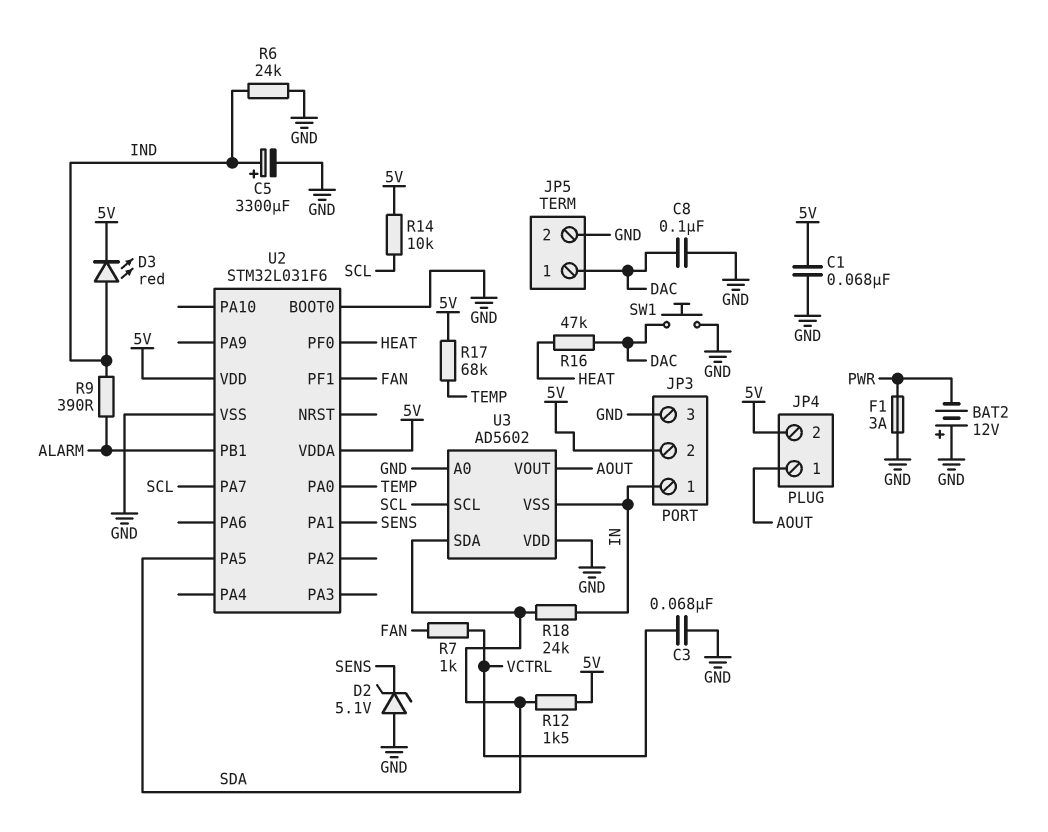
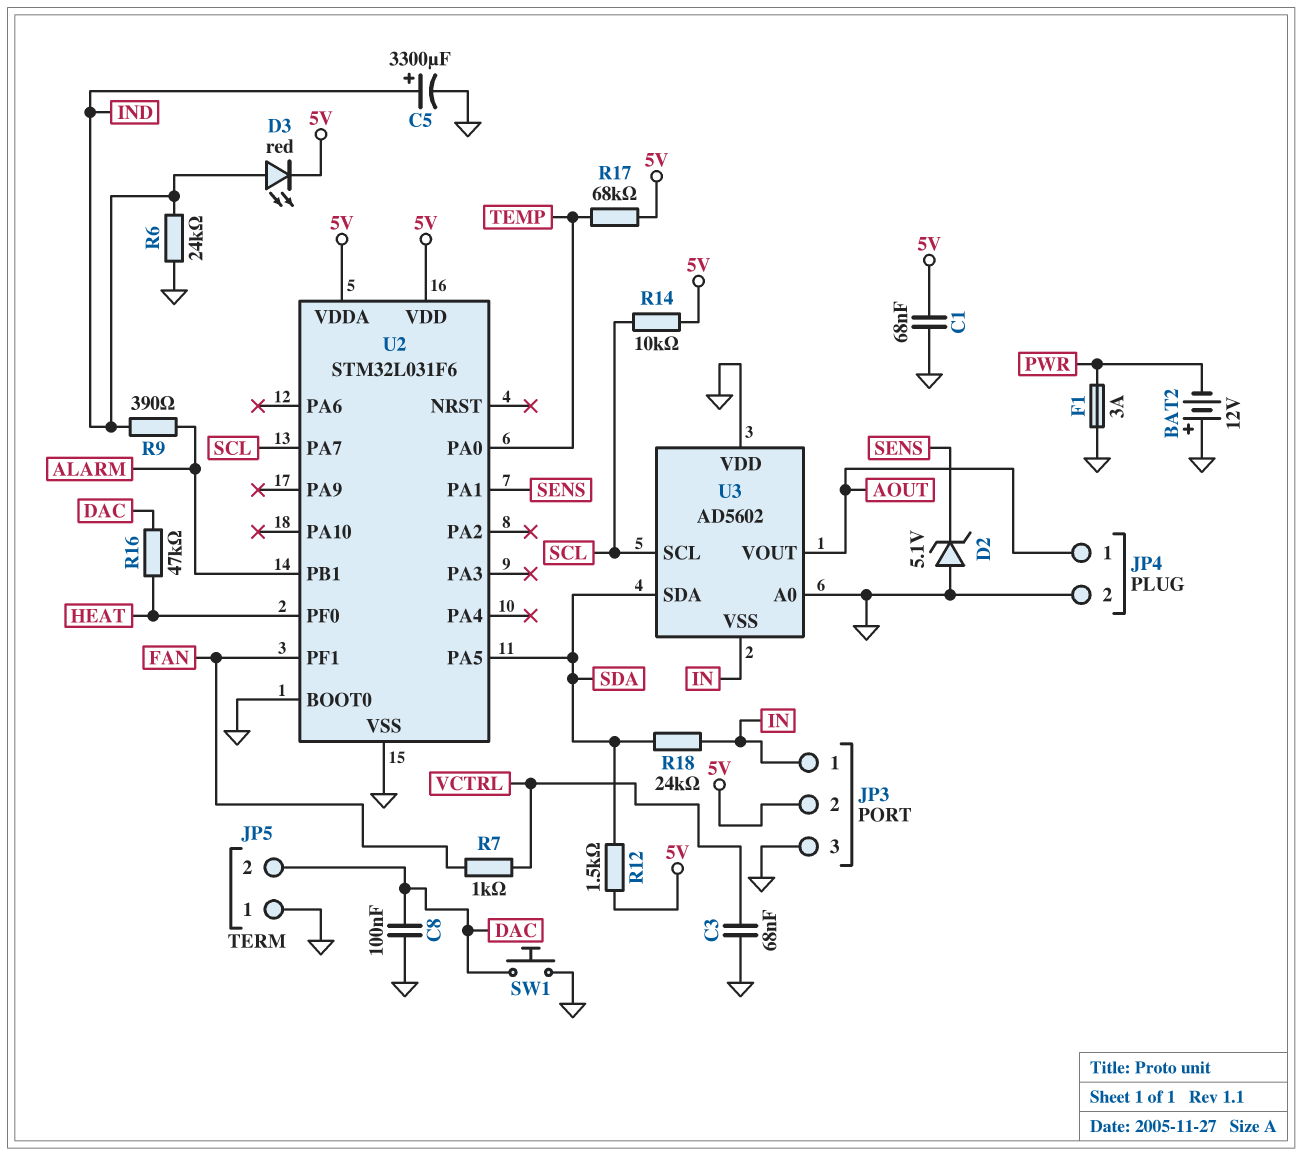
JP4 pin 2: 5V -> GND
JP5 pin 1: DAC -> GND
JP5 pin 2: GND -> DAC

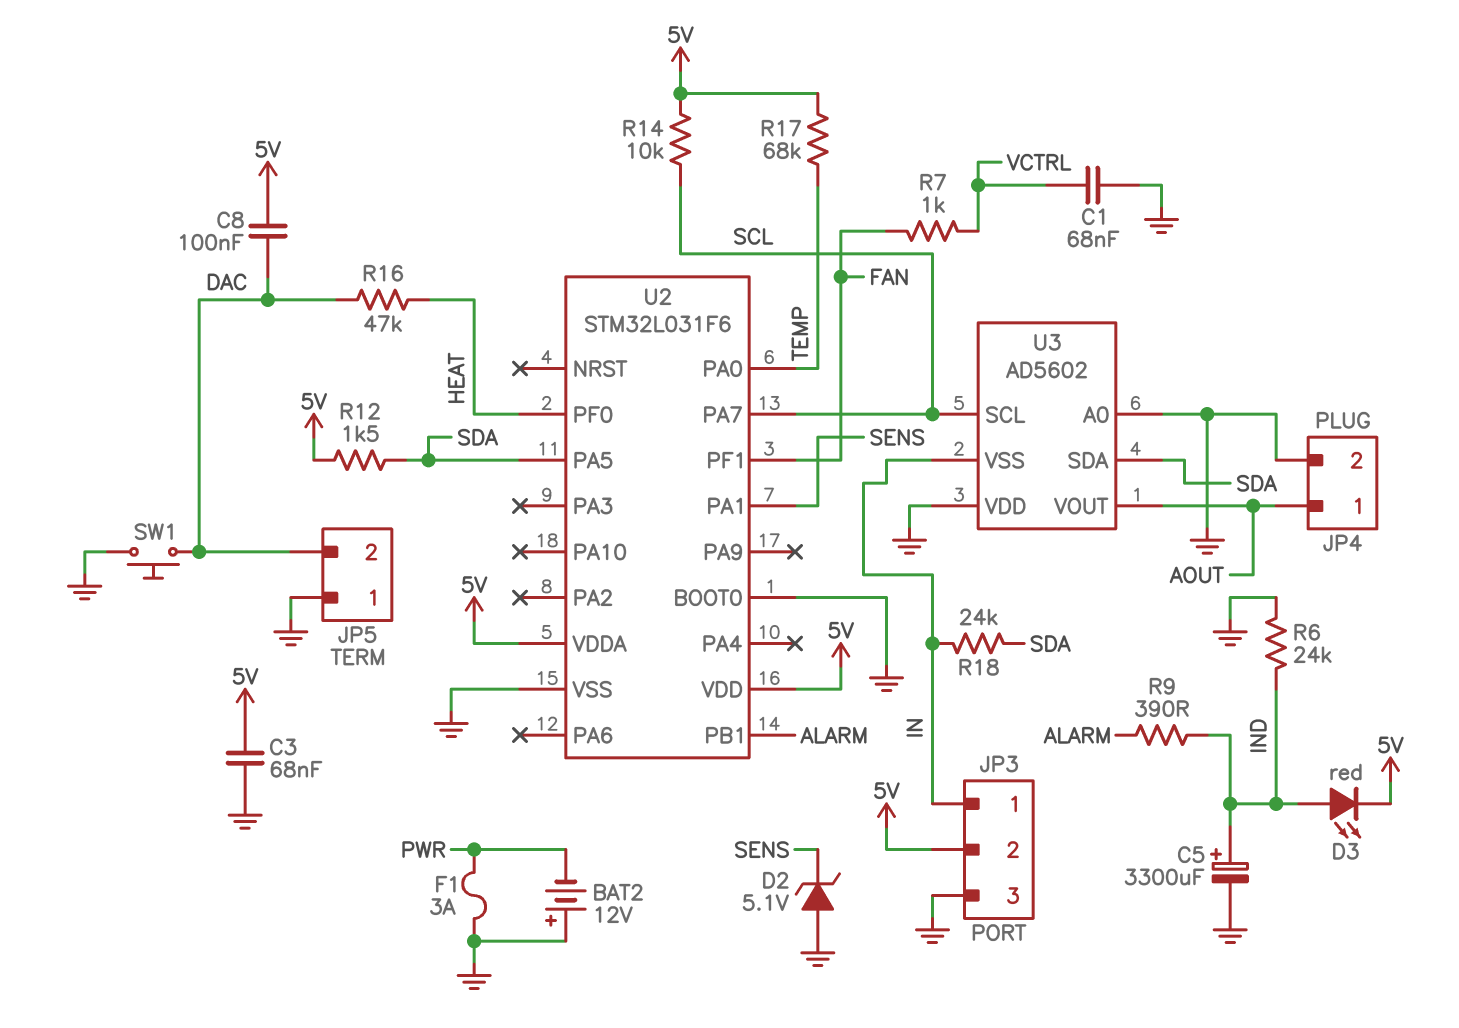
C1: 68nF (5V, GND) -> 68nF (GND, VCTRL)
C3: 68nF (GND, VCTRL) -> 68nF (5V, GND)
C8: 100nF (DAC, GND) -> 100nF (5V, DAC)

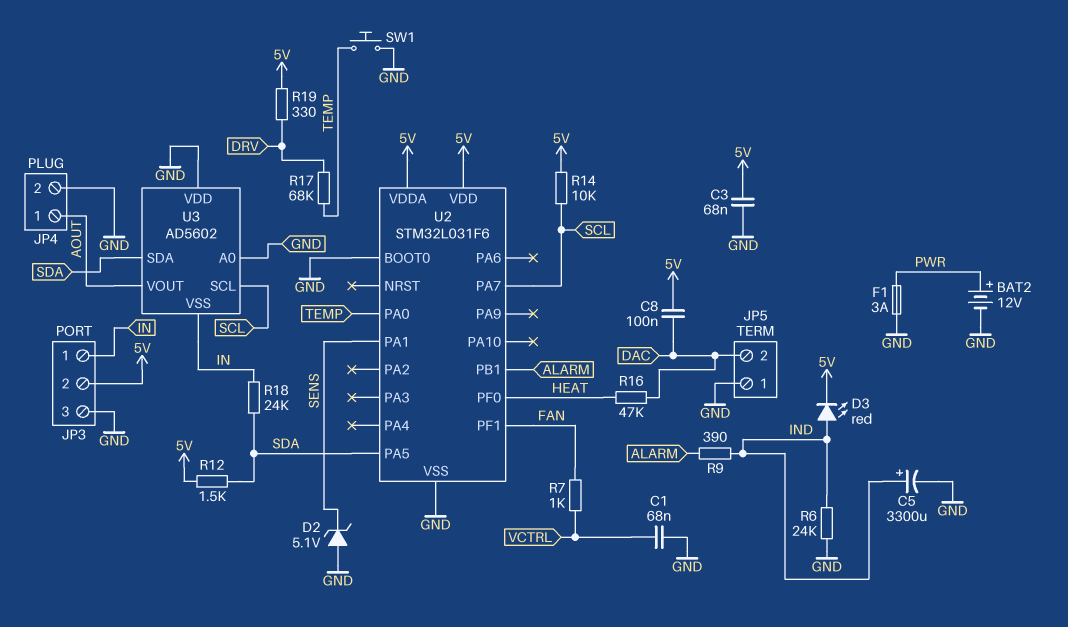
BAT2: 12V (plus GND, minus PWR) -> 12V (plus PWR, minus GND)
R17: 68k (5V, TEMP) -> 68k (DRV, TEMP)
R19: none -> 330 (5V, DRV)
SW1: button (DAC, GND) -> button (GND, TEMP)

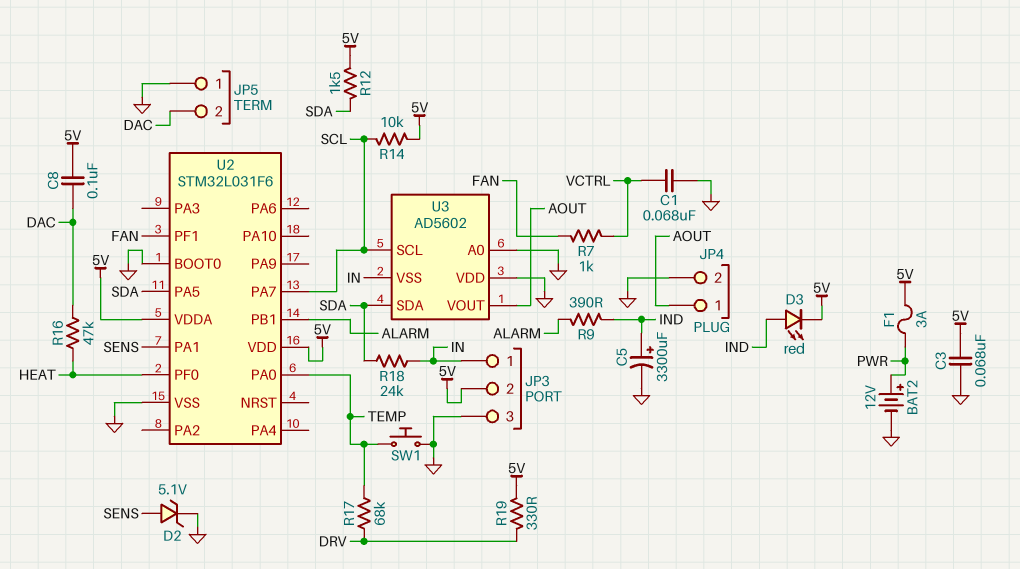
D2: zener 5.1V (A GND, K SENS) -> zener 5.1V (A SENS, K GND)
F1: 3A (GND, PWR) -> 3A (5V, PWR)
R6: 24k (GND, IND) -> none

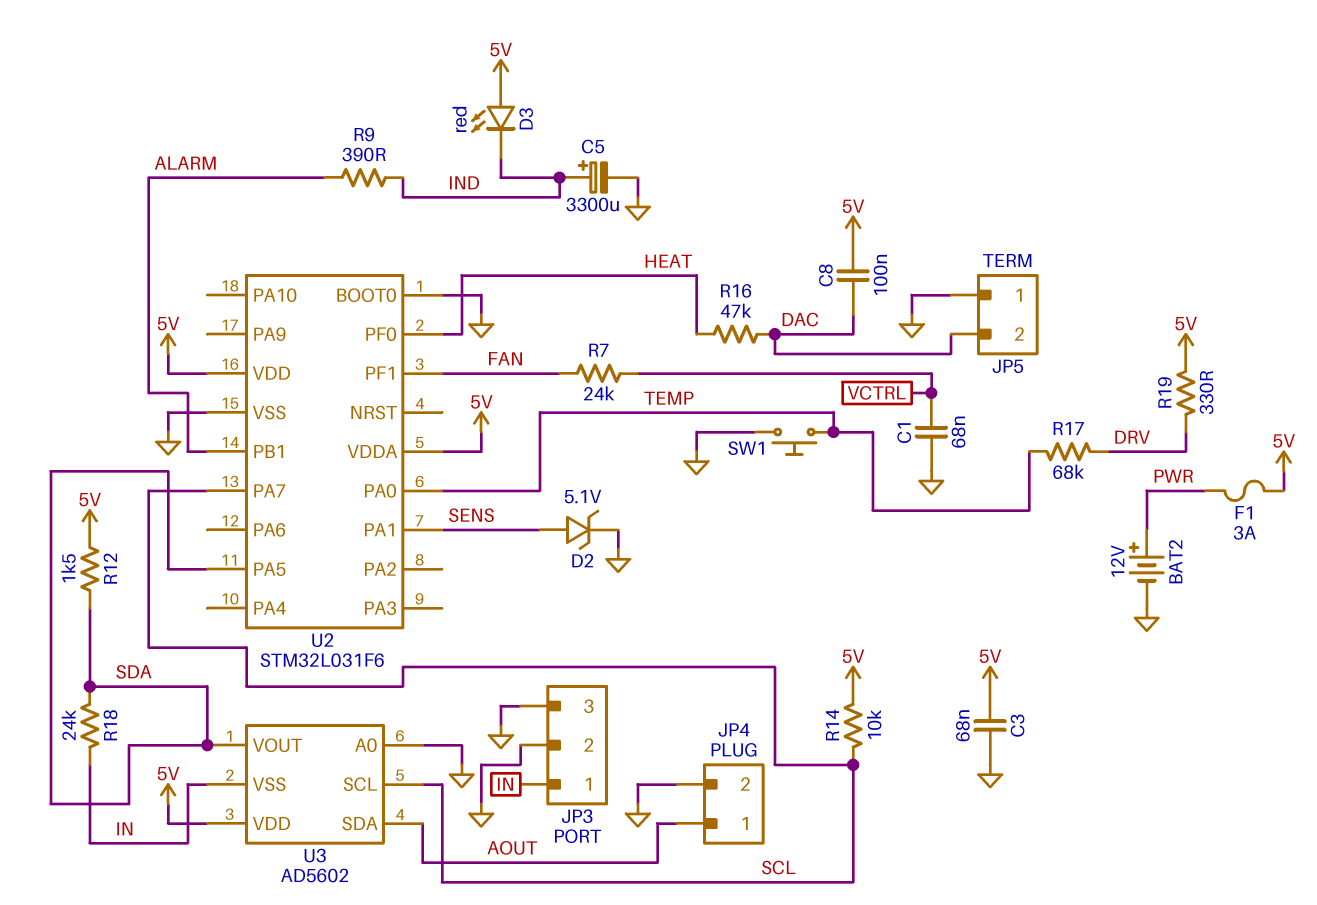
D3: LED red (A IND, K 5V) -> LED red (A 5V, K IND)
JP3 pin 2: 5V -> GND
R7: 1k (FAN, VCTRL) -> 24k (FAN, VCTRL)
U3 pin SDA: SDA -> AOUT
U3 pin VDD: GND -> 5V
U3 pin VOUT: AOUT -> SDA

